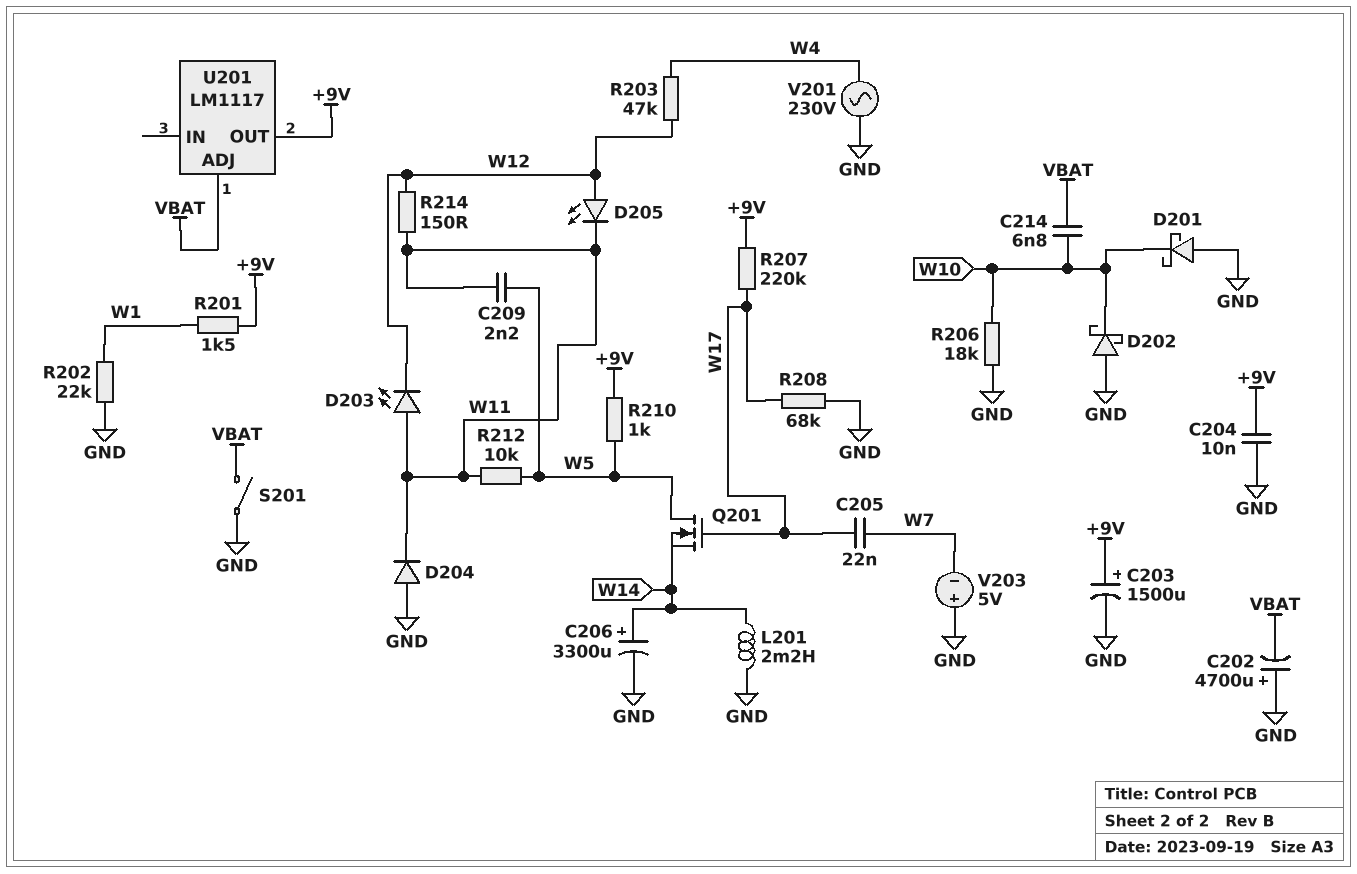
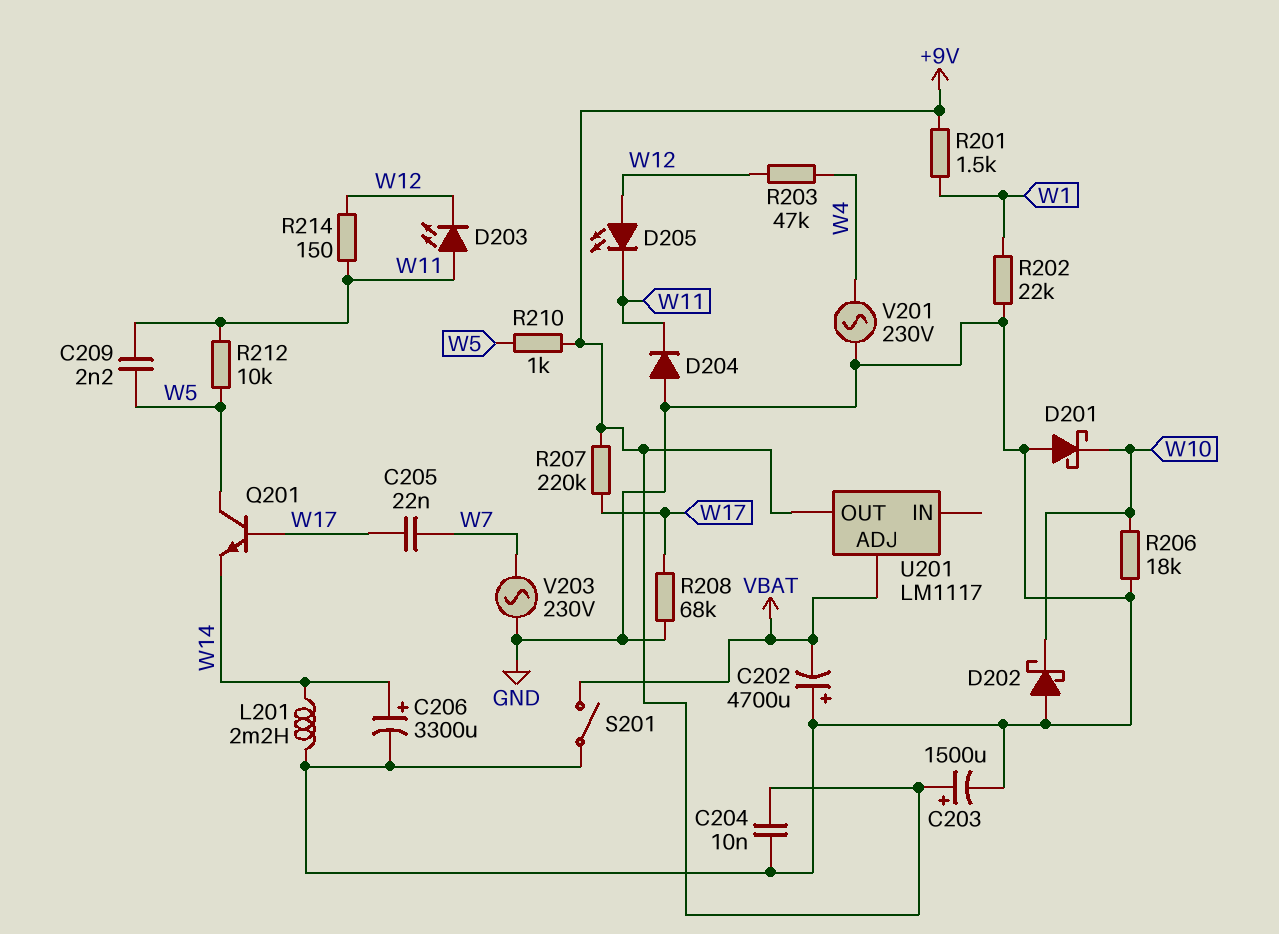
C214: 6.8nF (VBAT, W10) -> none
Q201: NMOS (G W17, D W5, S W14) -> NPN (B W17, C W5, E W14)
V203: 5V (plus GND, minus W7) -> AC 230V (GND, W7)

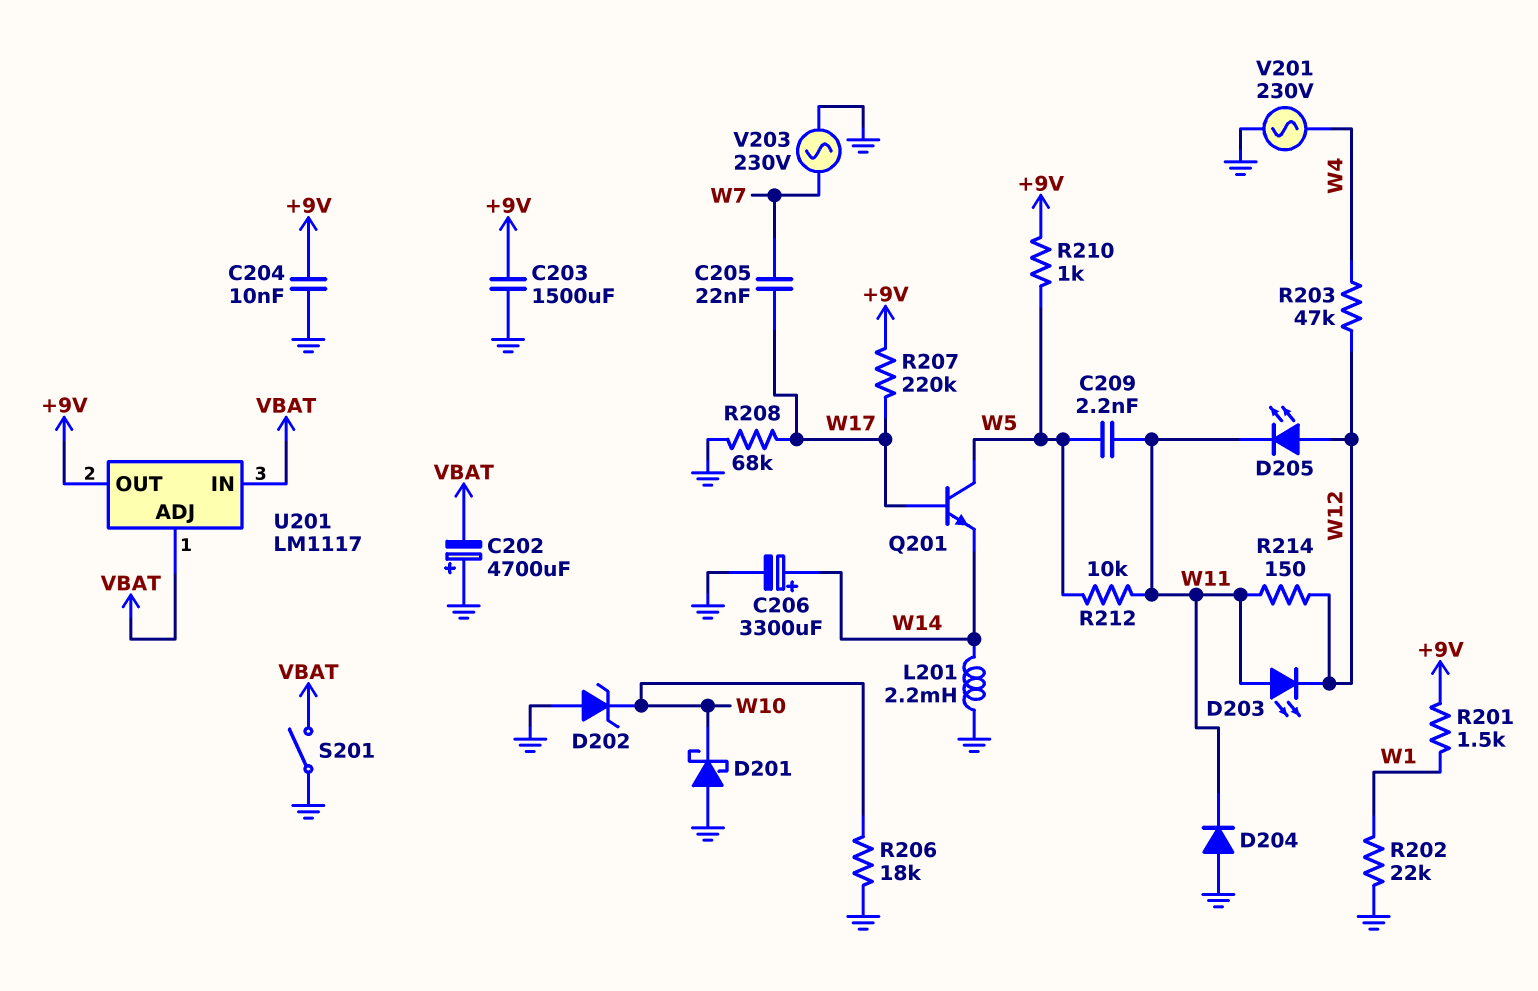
C203: 1500uF (plus +9V, minus GND) -> 1500uF (+9V, GND)
D202: schottky (A GND, K W10) -> zener (A GND, K W10)
U201 pin IN: none -> VBAT

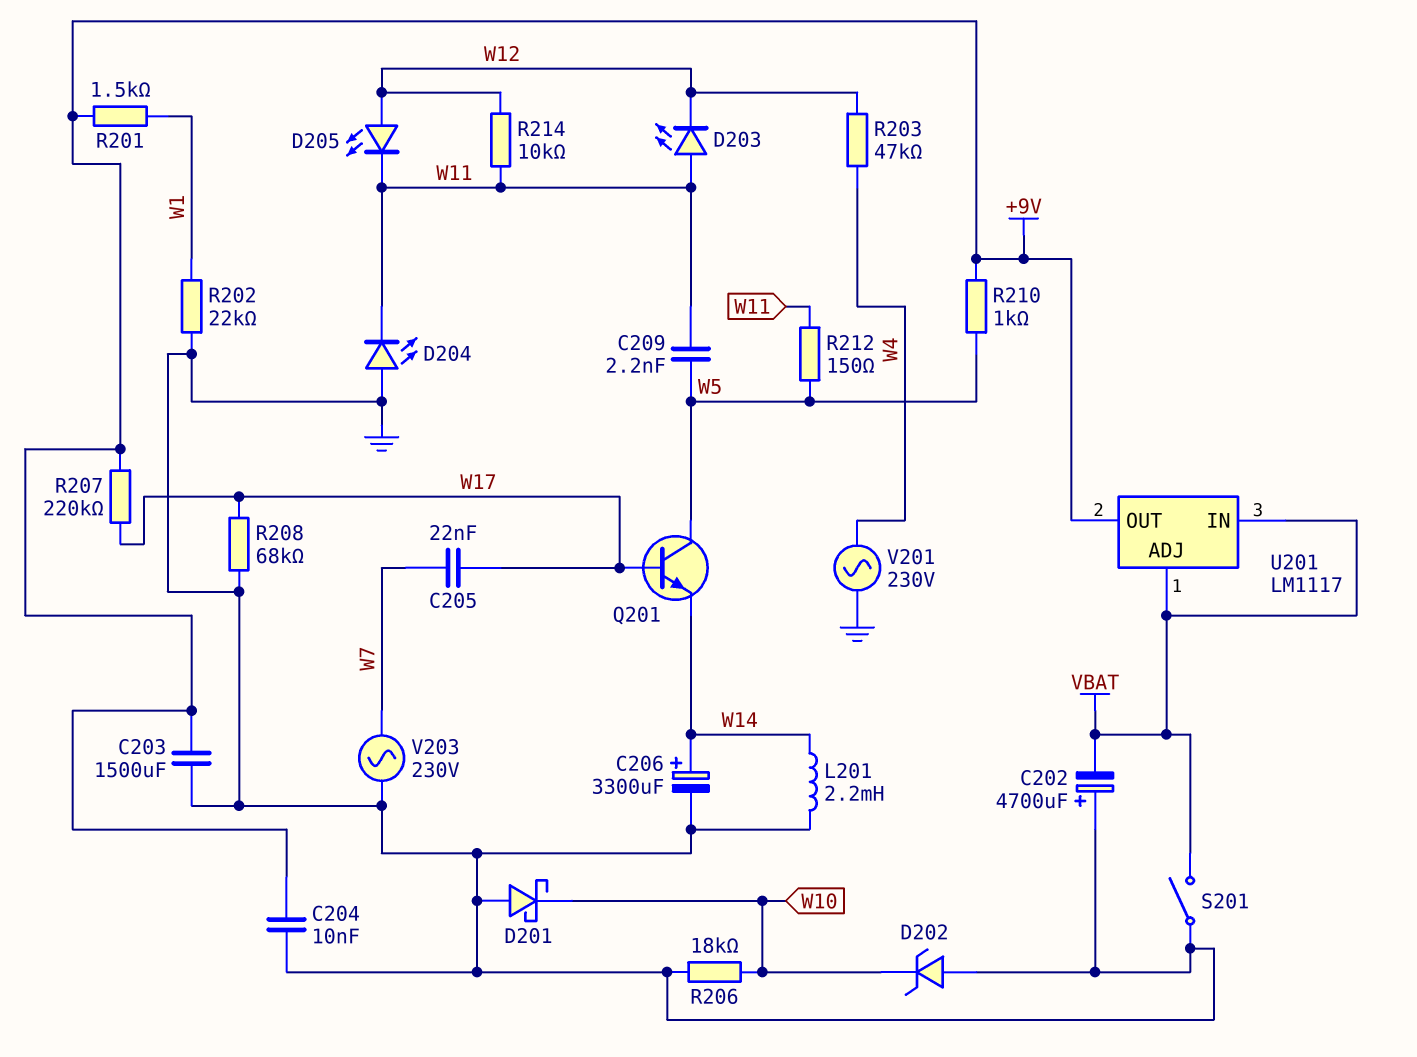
D204: diode (A GND, K W11) -> LED (A GND, K W11)
R212: 10k (W5, W11) -> 150 (W5, W11)
R214: 150 (W11, W12) -> 10k (W11, W12)

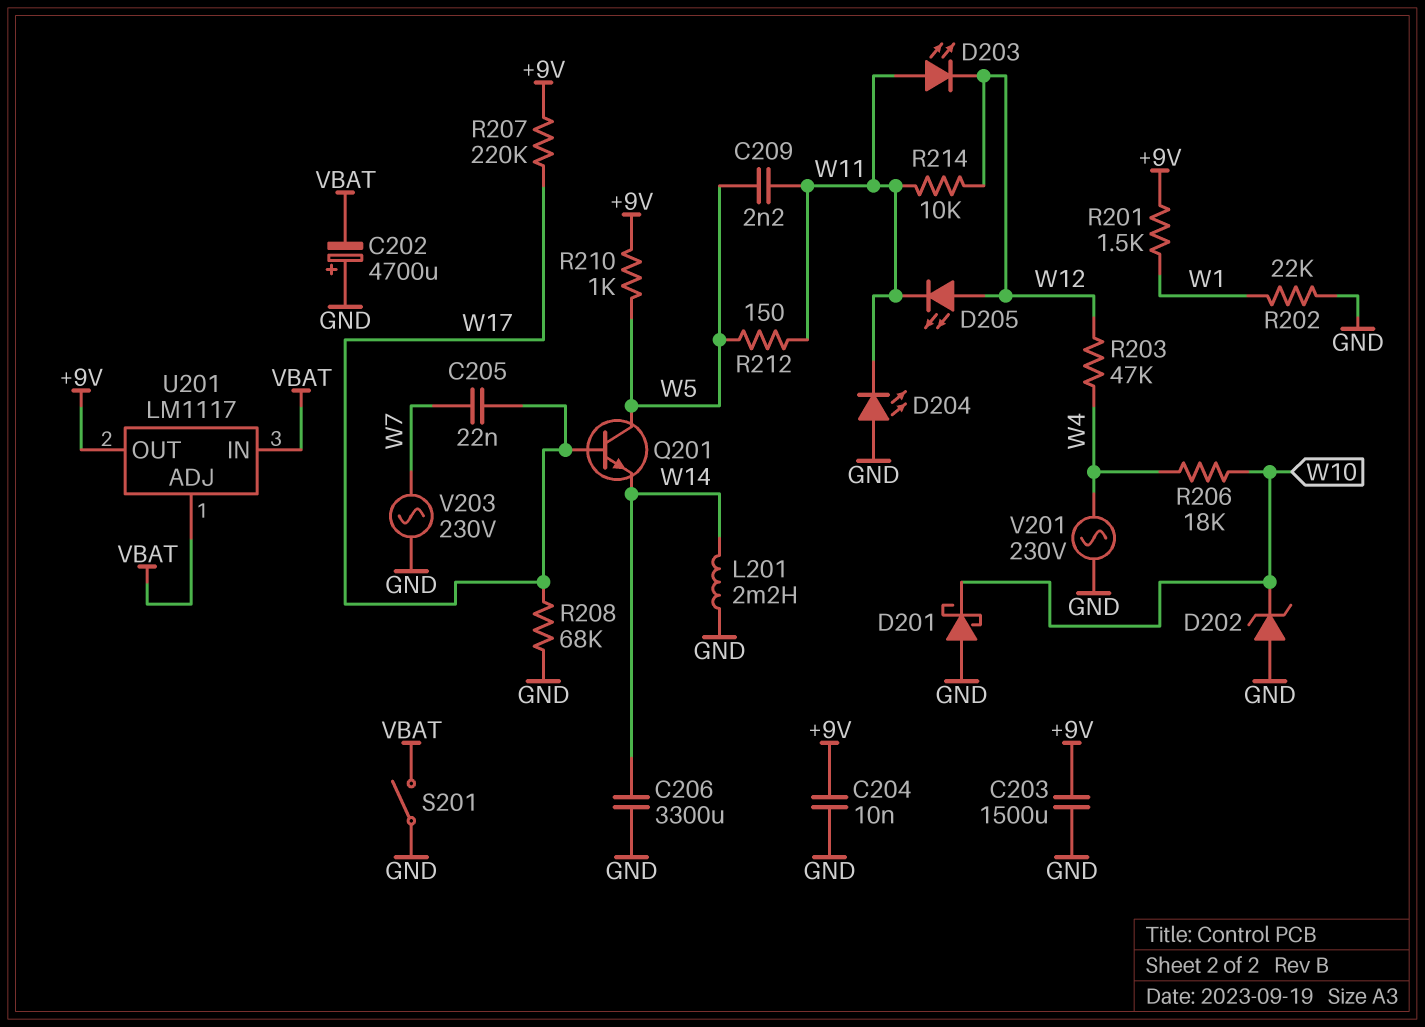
C206: 3300uF (plus W14, minus GND) -> 3300uF (GND, W14)
R206: 18k (GND, W10) -> 18k (W4, W10)

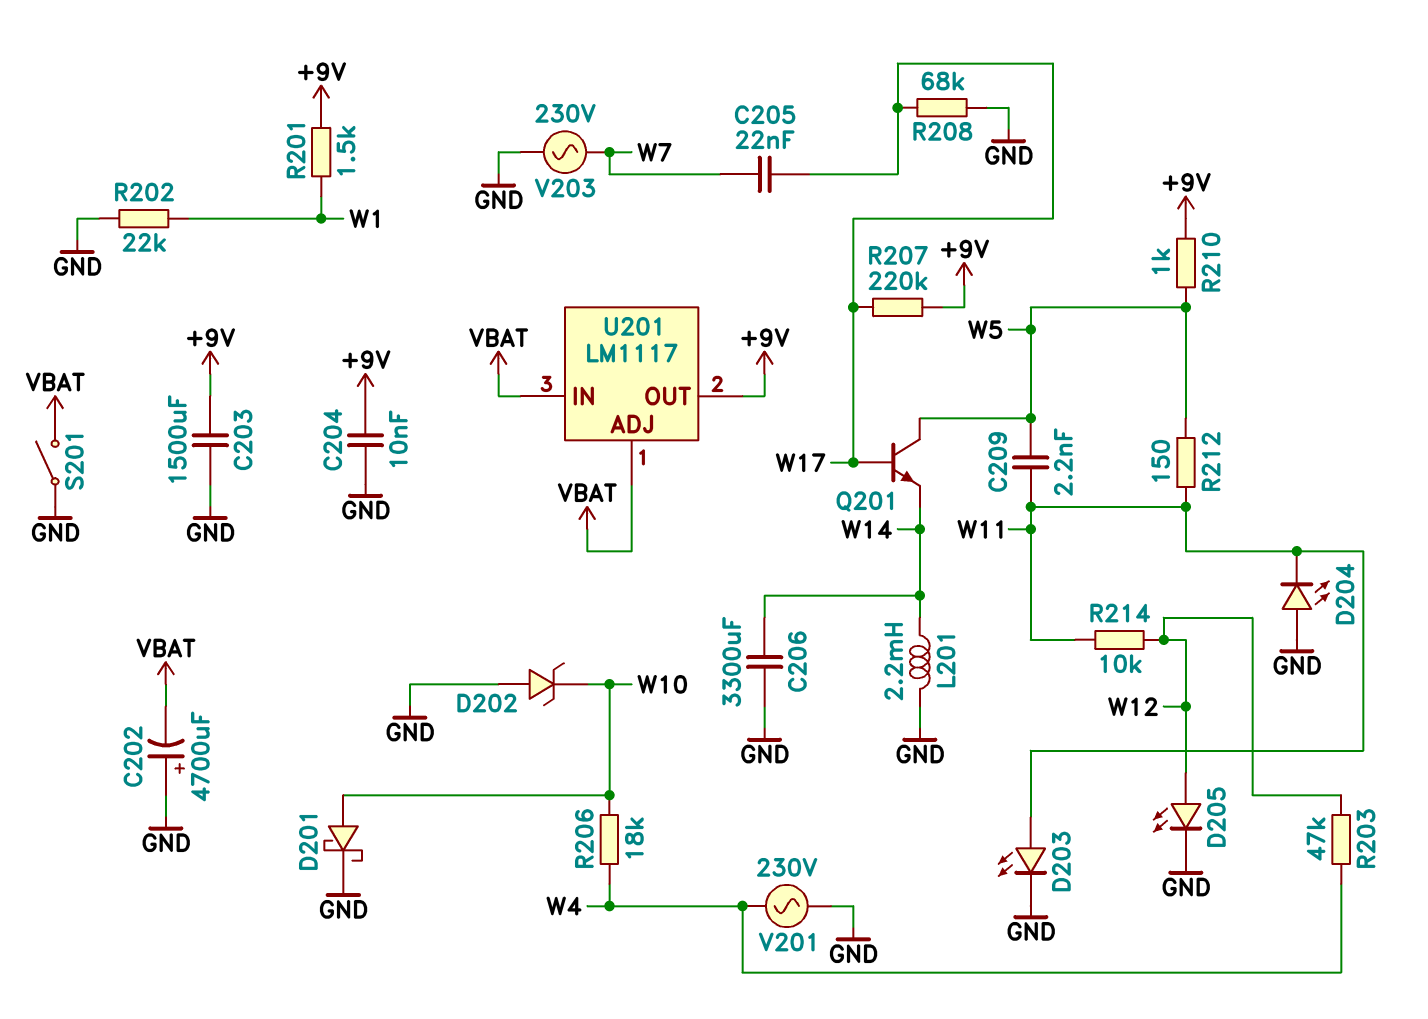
D201: schottky (A GND, K W10) -> schottky (A W10, K GND)
D203: LED (A W11, K W12) -> LED (A W11, K GND)
D205: LED (A W12, K W11) -> LED (A W12, K GND)

